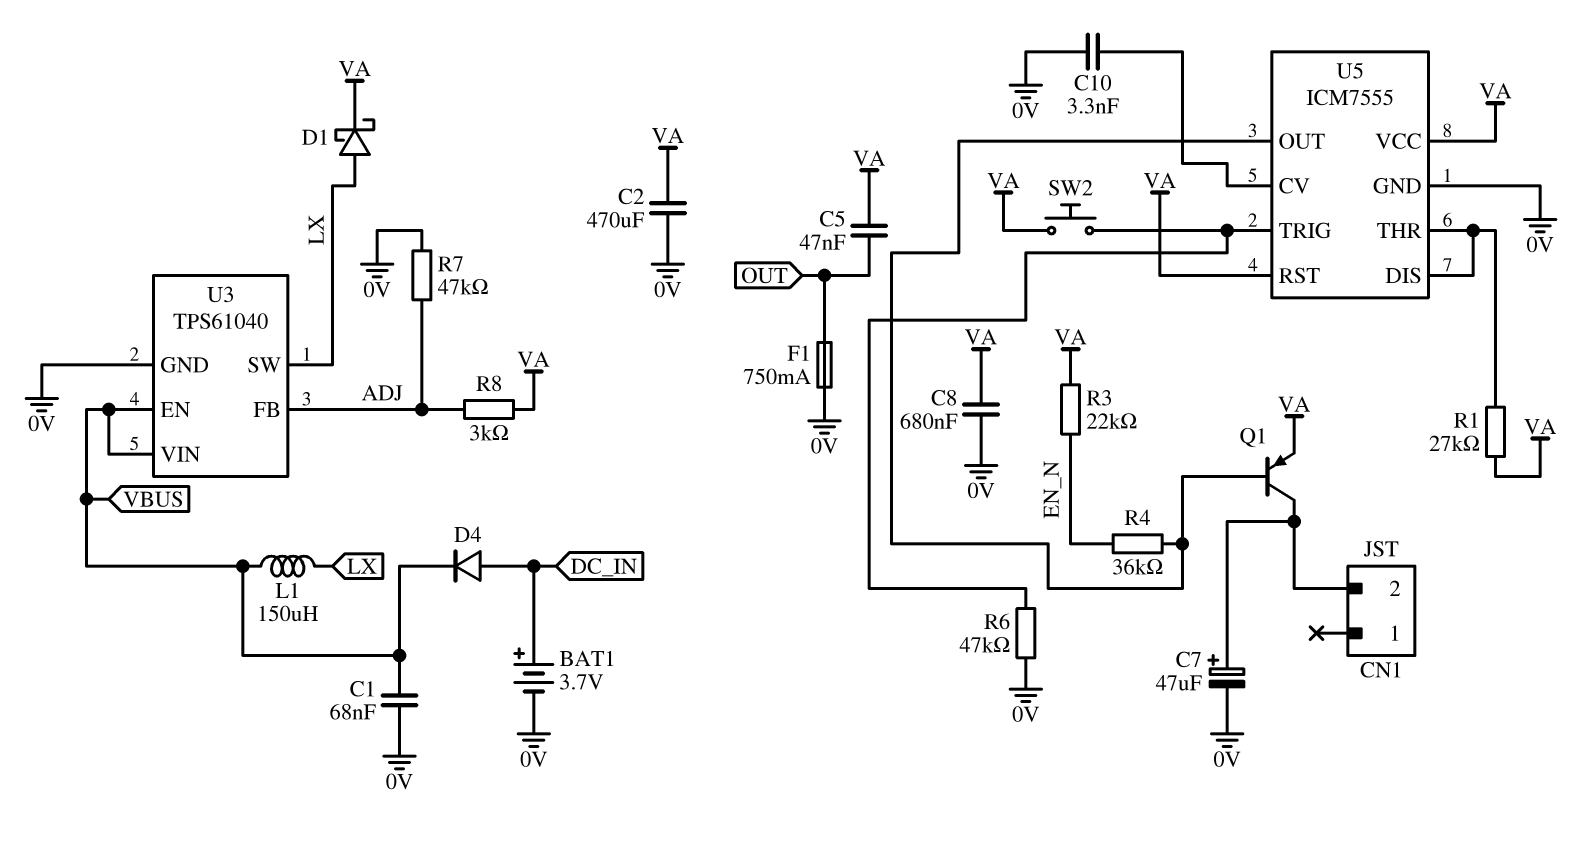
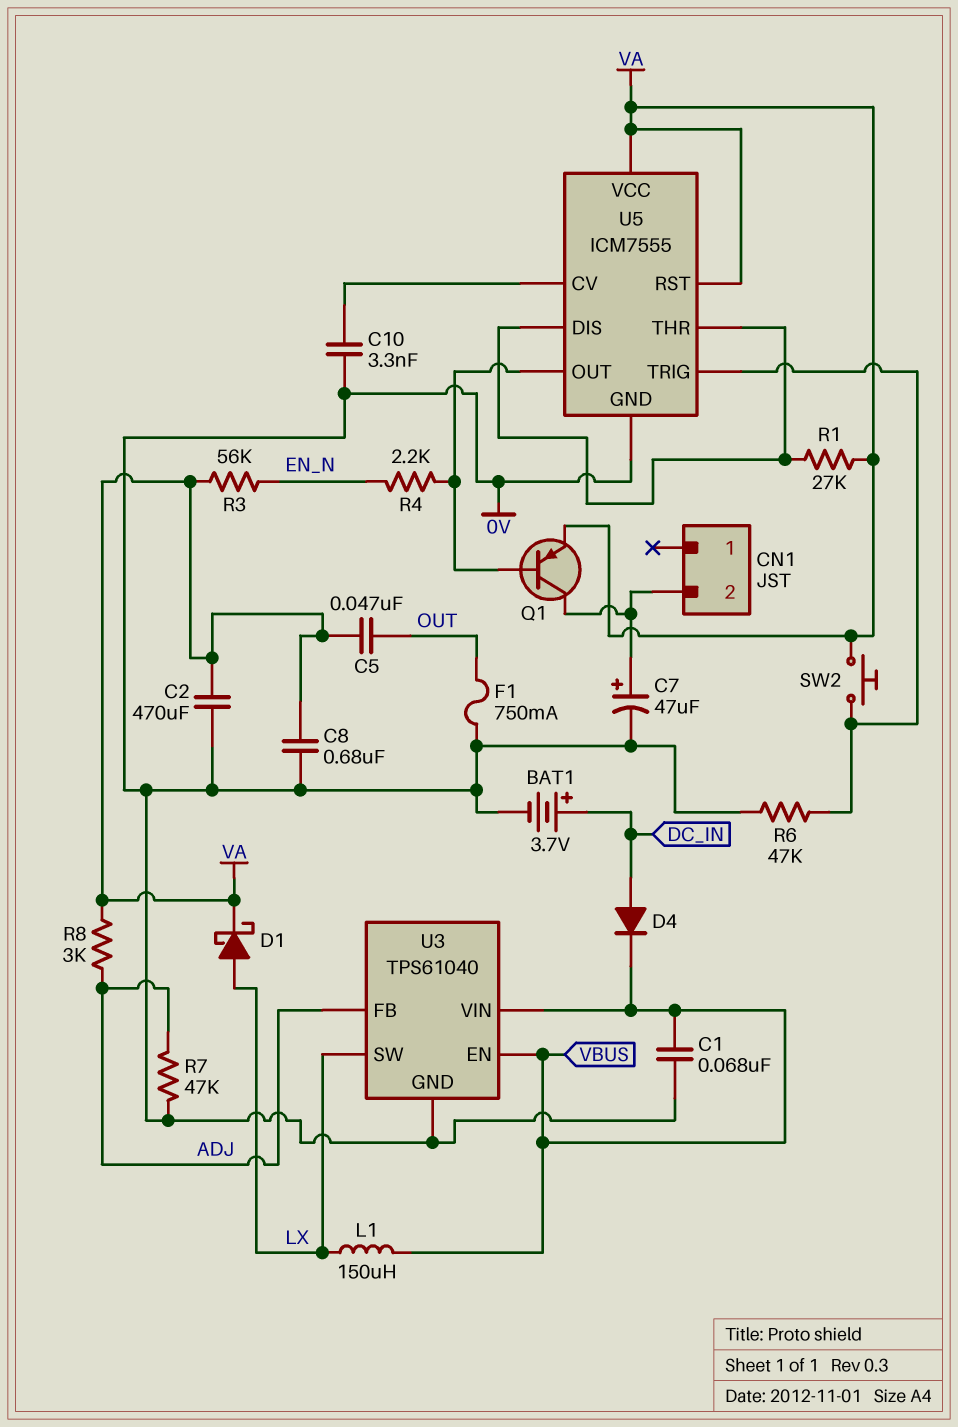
R3: 22k (EN_N, VA) -> 56k (EN_N, VA)
R4: 36k (EN_N, U5/OUT) -> 2.2k (EN_N, U5/OUT)

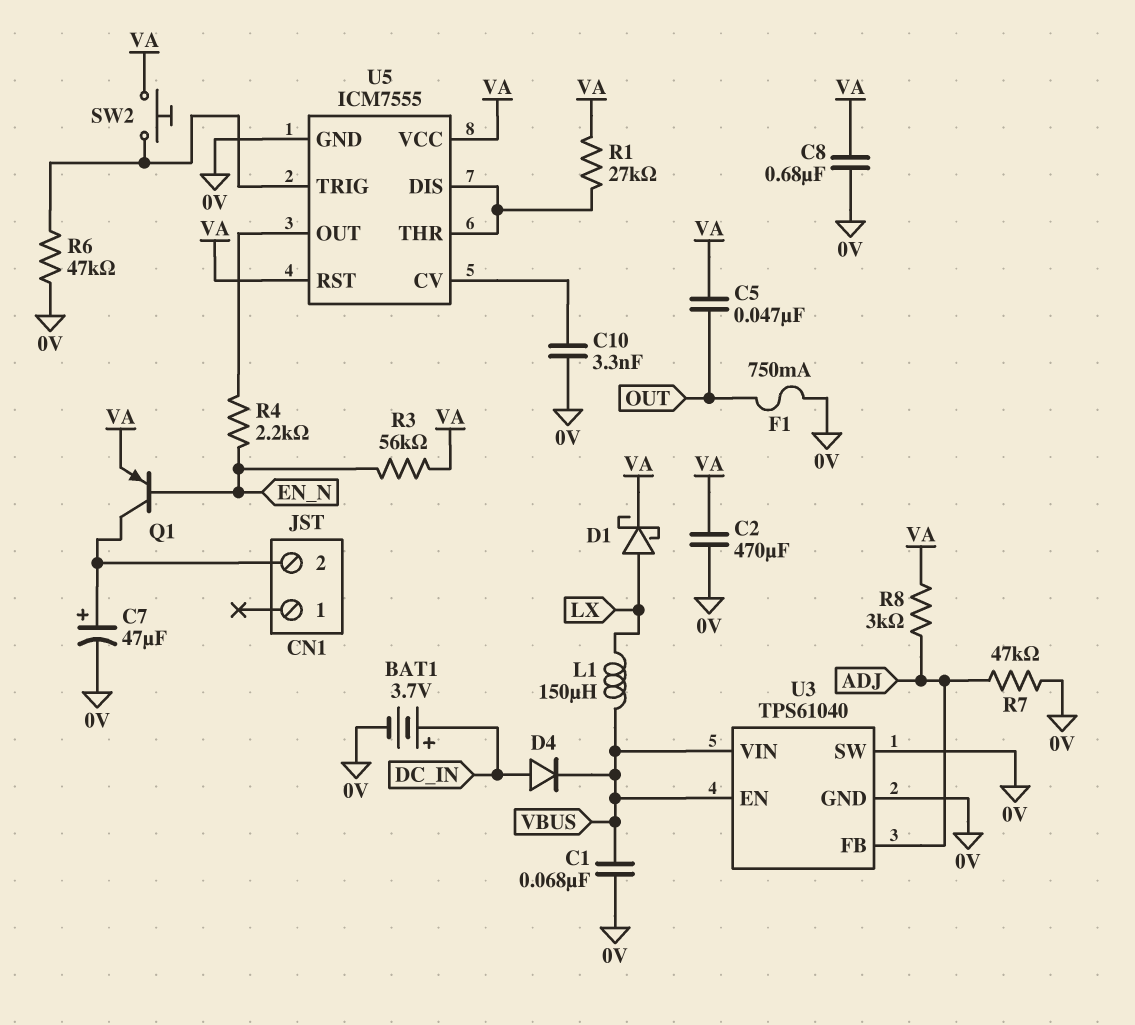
Q1: PNP (B U5/OUT, C CN1/2, E VA) -> PNP (B EN_N, C CN1/2, E VA)
U3 pin SW: LX -> 0V

